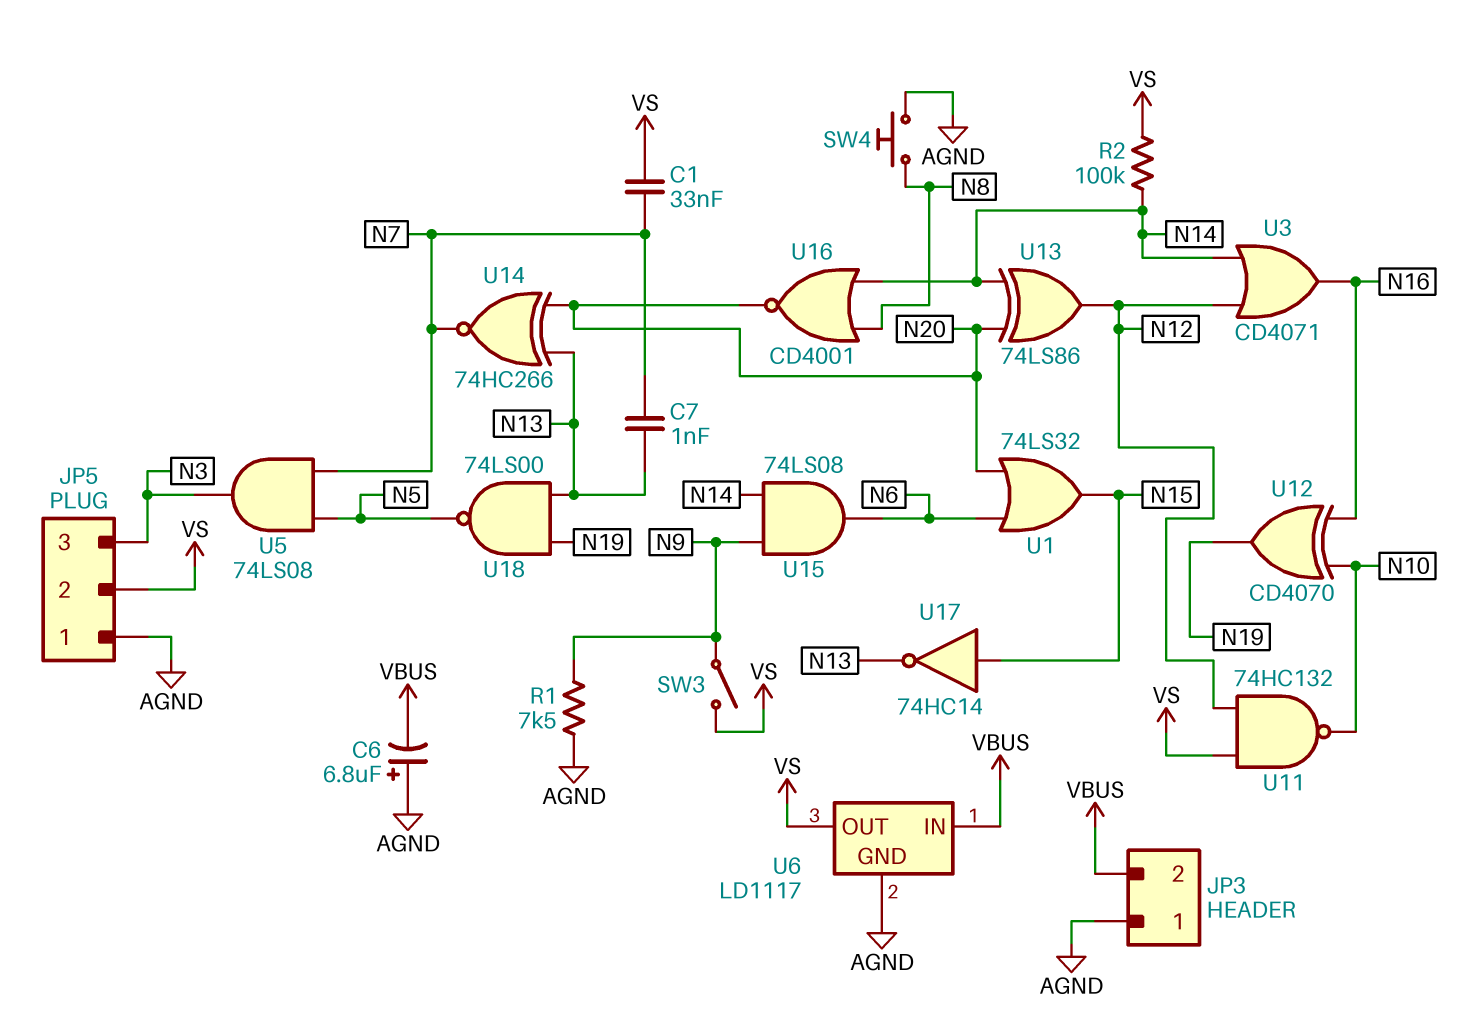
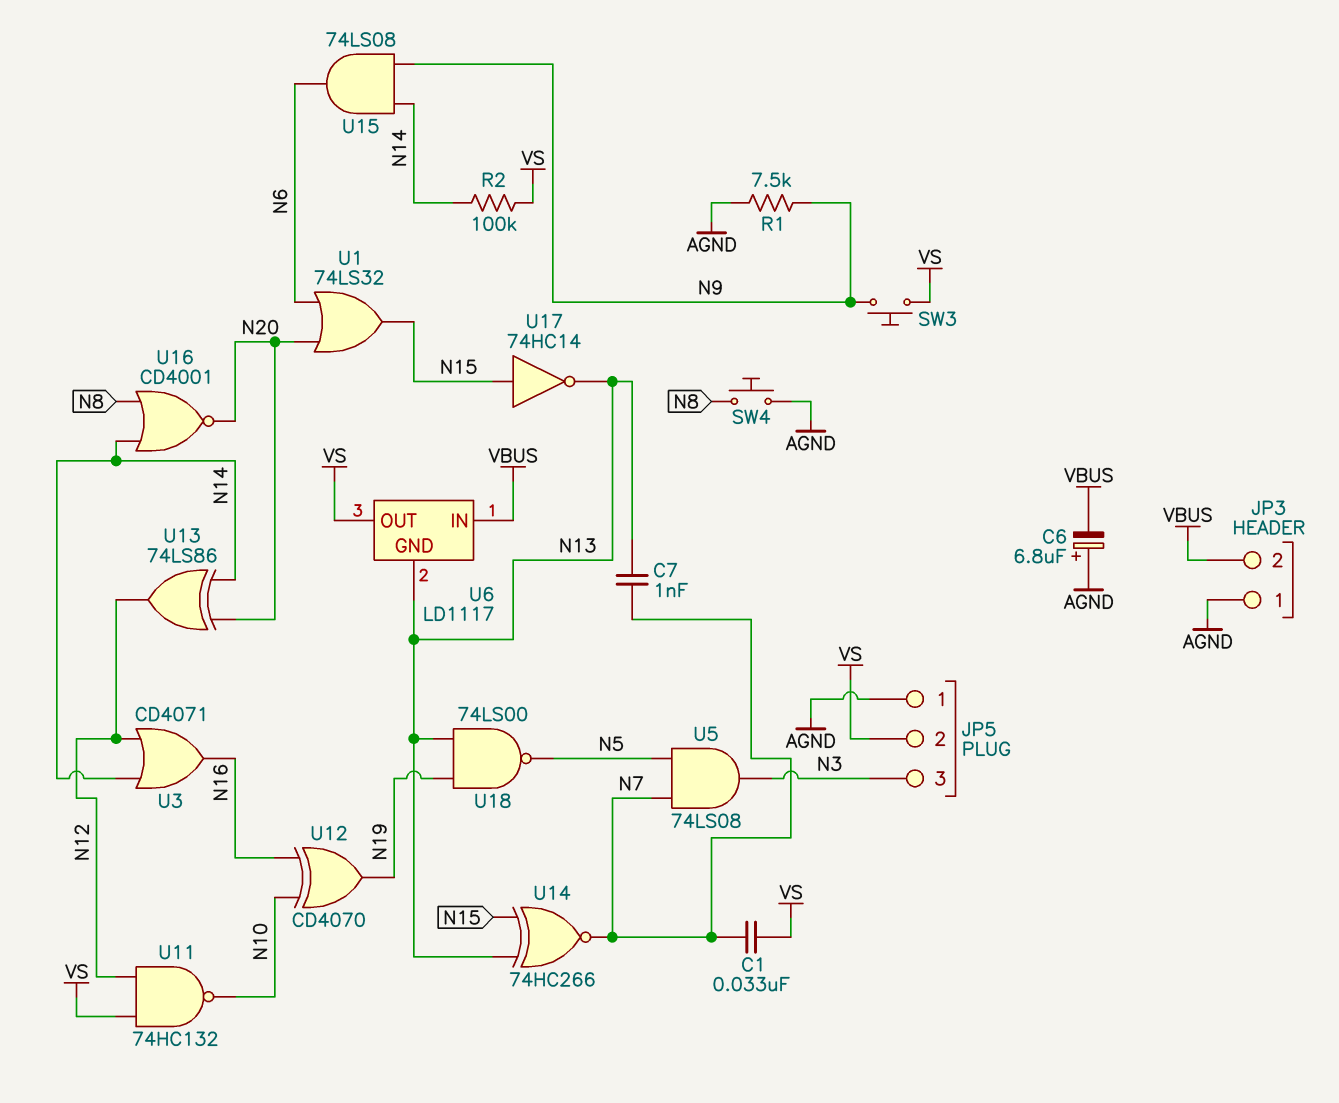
SW3: switch (N9, VS) -> button (N9, VS)
U6 pin GND: AGND -> N13
U14: XNOR 74HC266 (in N13, in N20, out N7) -> XNOR 74HC266 (in N13, in N15, out N7)

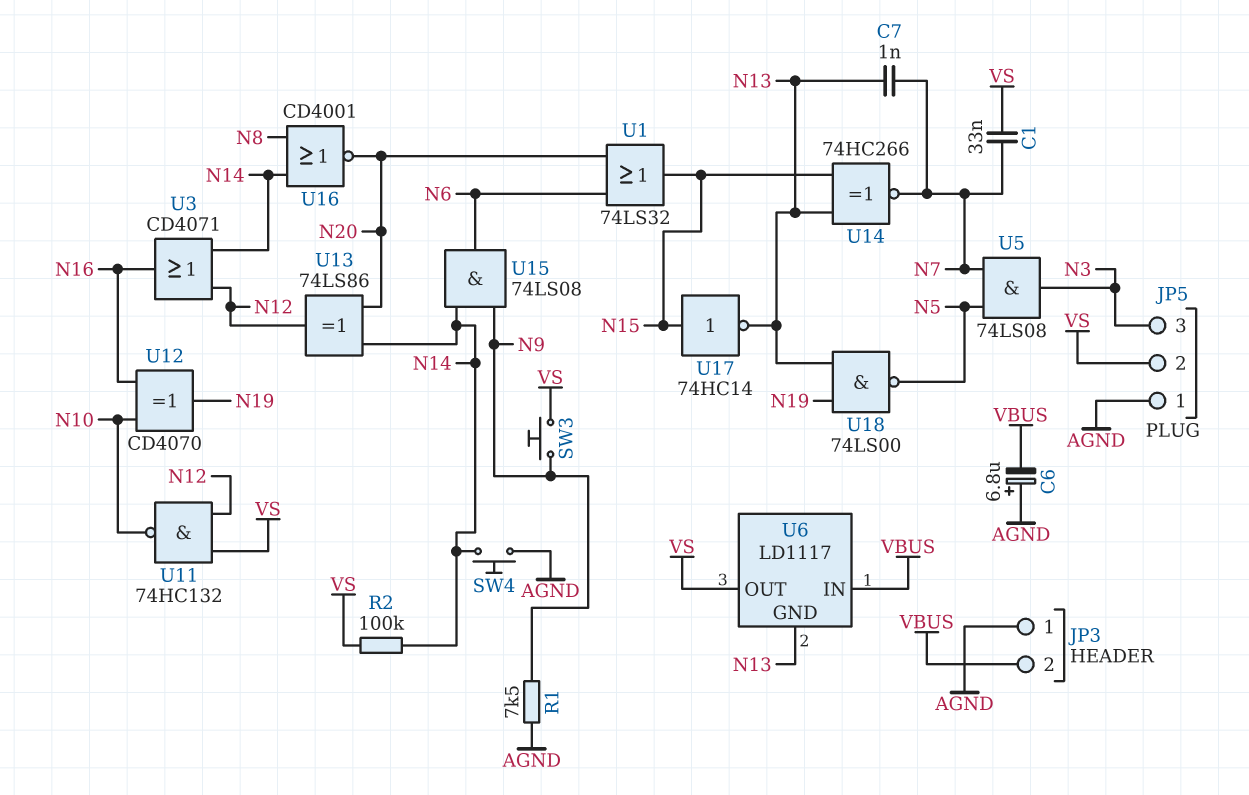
SW4: button (AGND, N8) -> button (AGND, N14)

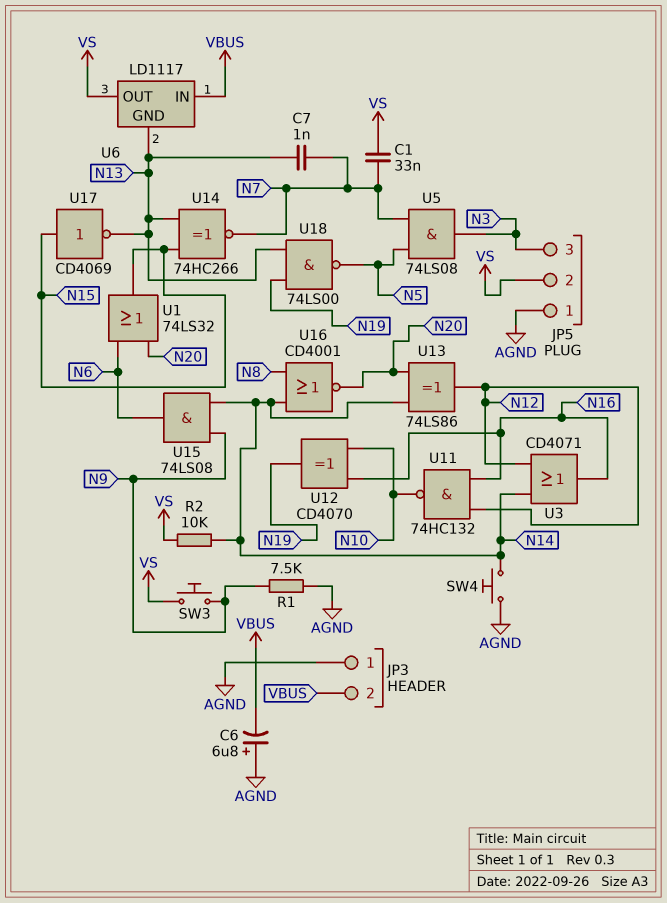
R2: 100k (N14, VS) -> 10k (N14, VS)
U11: NAND 74HC132 (in N12, in VS, out N10) -> NAND 74HC132 (in N12, in N16, out N10)
U17: NOT 74HC14 (in N15, out N13) -> NOT CD4069 (in N15, out N13)

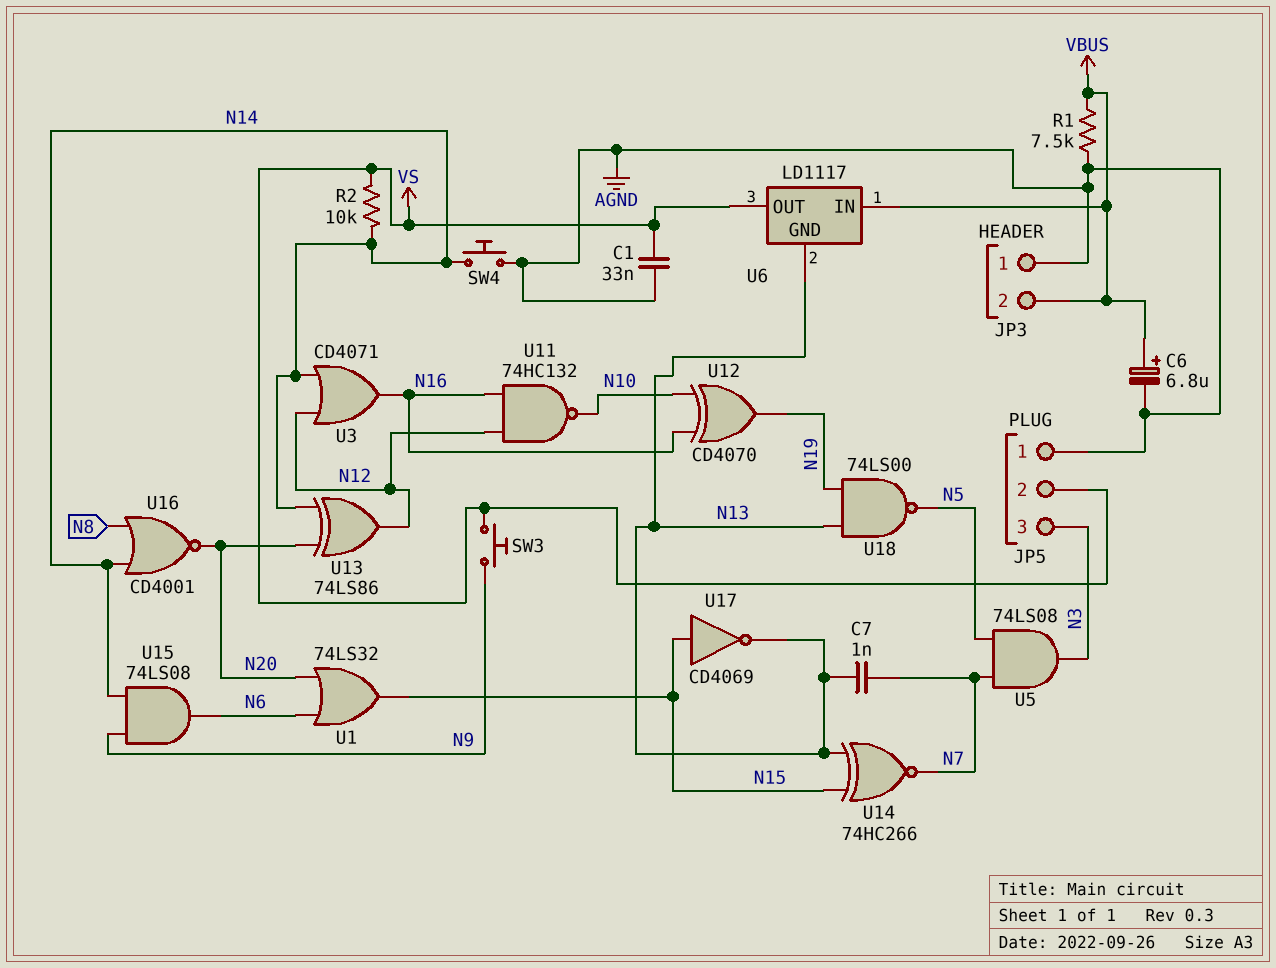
C1: 33nF (N7, VS) -> 33nF (AGND, VS)
C6: 6.8uF (plus AGND, minus VBUS) -> 6.8uF (plus VBUS, minus AGND)
R1: 7.5k (AGND, N9) -> 7.5k (AGND, VBUS)

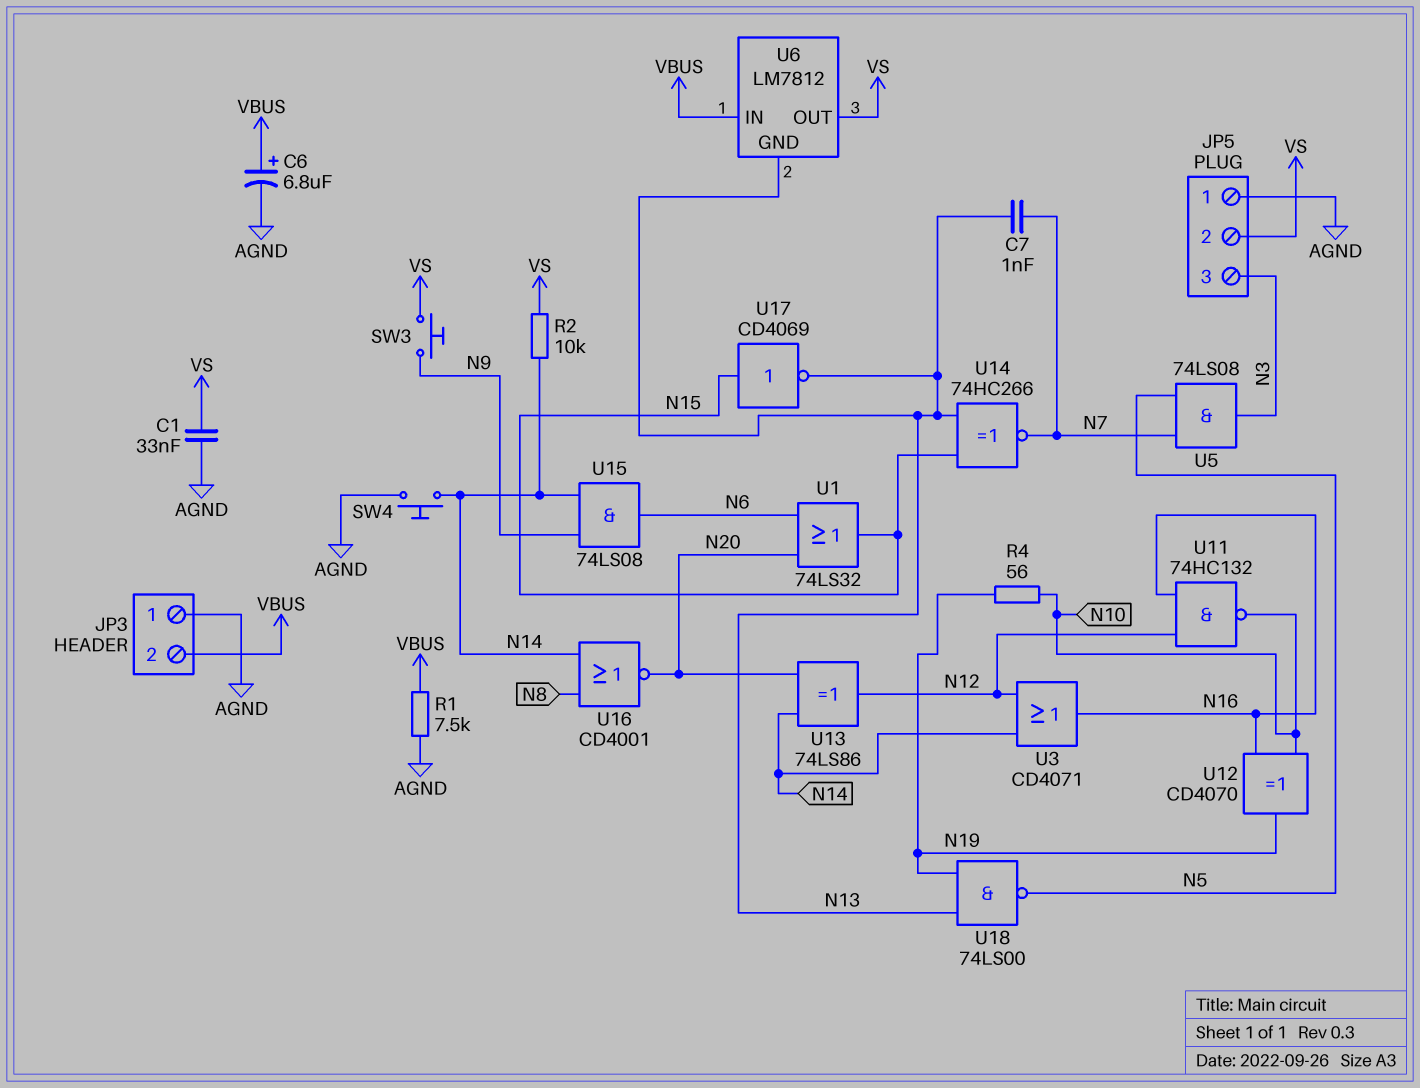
R4: none -> 56 (N10, N19)
U6: LD1117 -> LM7812

